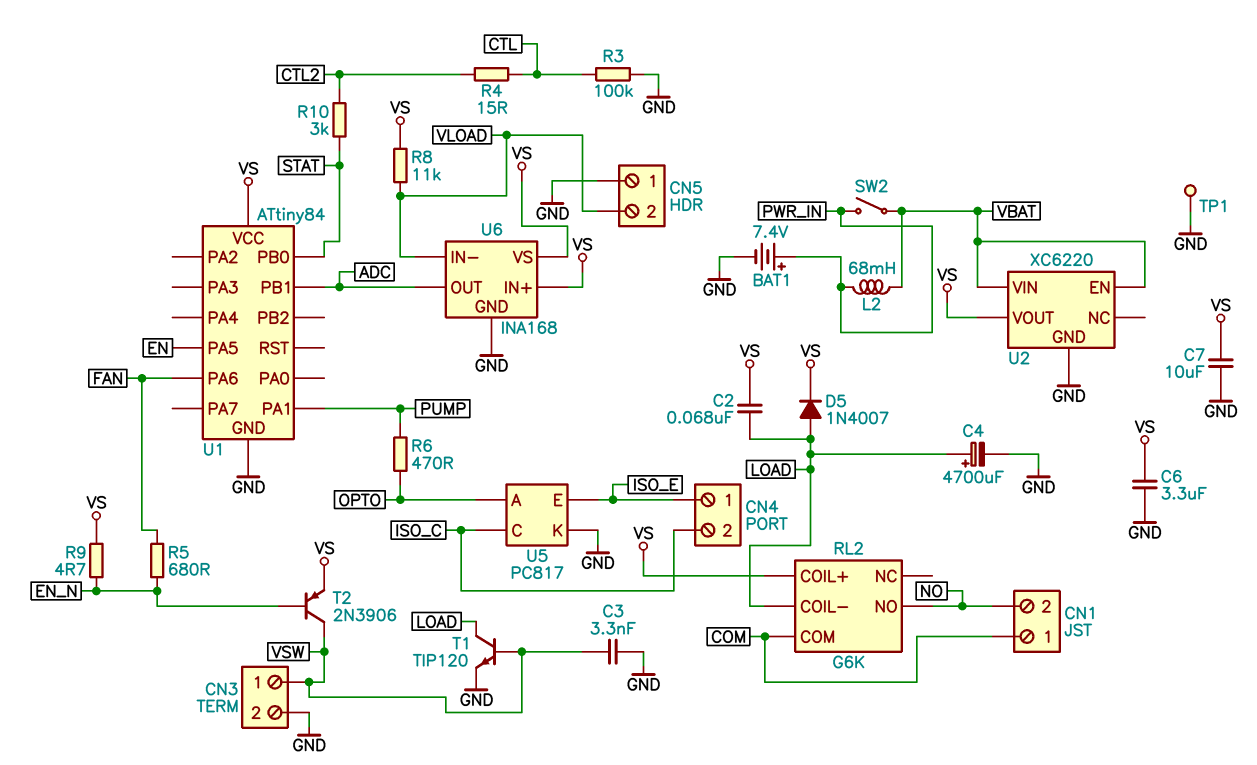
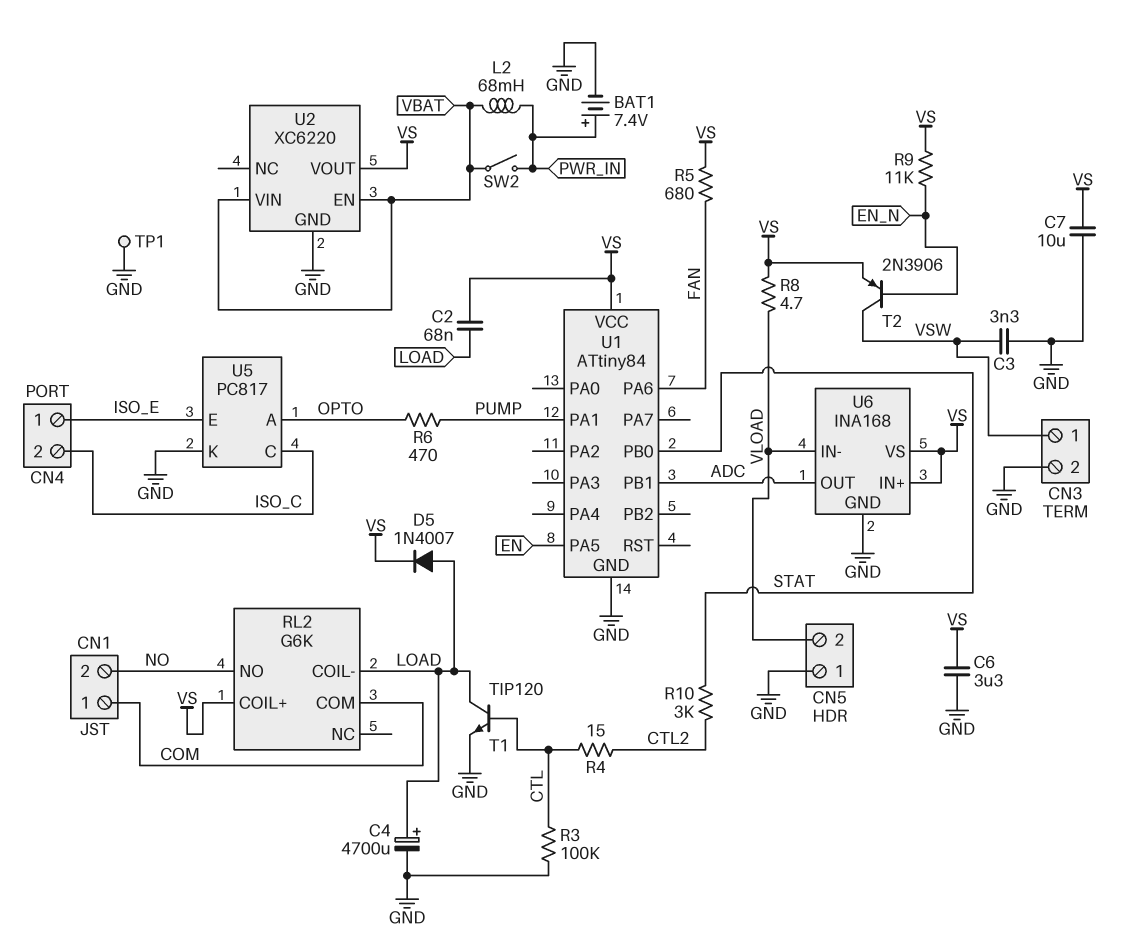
R5: 680 (EN_N, FAN) -> 680 (FAN, VS)
R8: 11k (VLOAD, VS) -> 4.7 (VLOAD, VS)
R9: 4.7 (EN_N, VS) -> 11k (EN_N, VS)
T1: NPN TIP120 (B VSW, C LOAD, E GND) -> NPN TIP120 (B CTL, C LOAD, E GND)

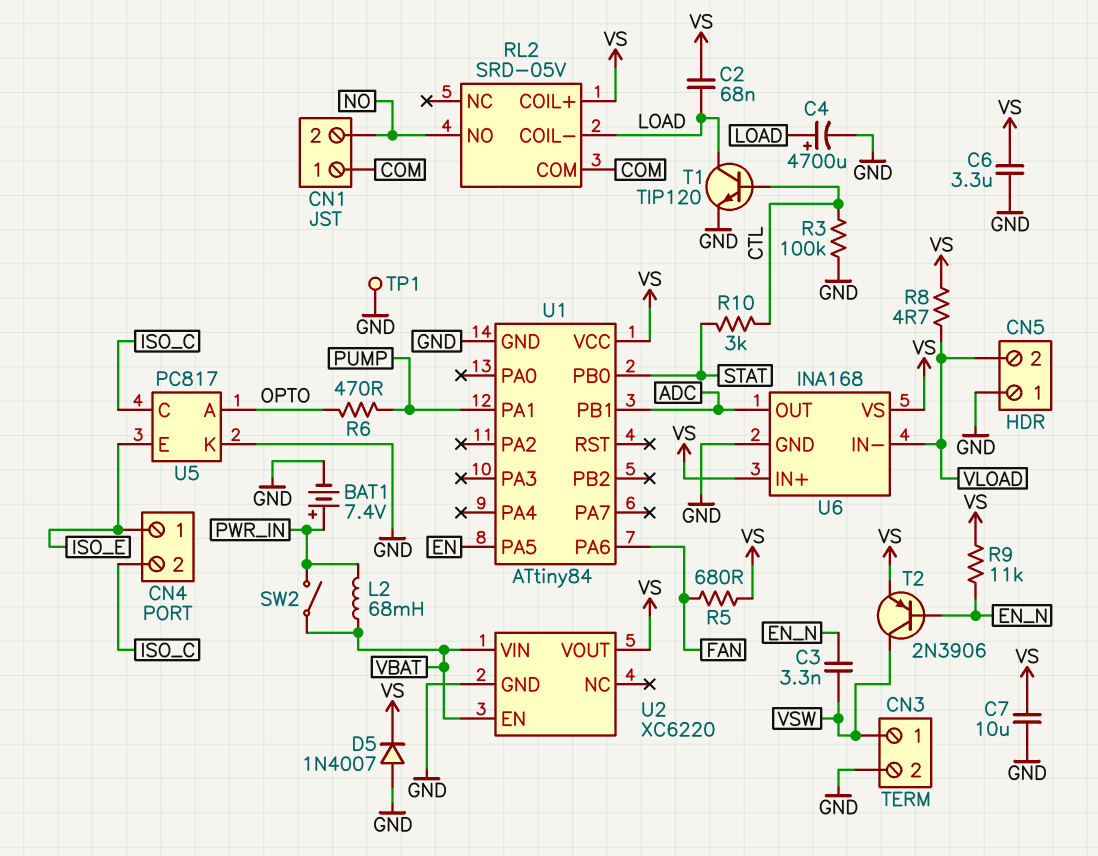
C3: 3.3nF (GND, VSW) -> 3.3nF (EN_N, VSW)
D5: diode 1N4007 (A LOAD, K VS) -> diode 1N4007 (A GND, K VS)
R4: 15 (CTL, CTL2) -> none
R10: 3k (CTL2, STAT) -> 3k (CTL, STAT)
RL2: G6K -> SRD-05V

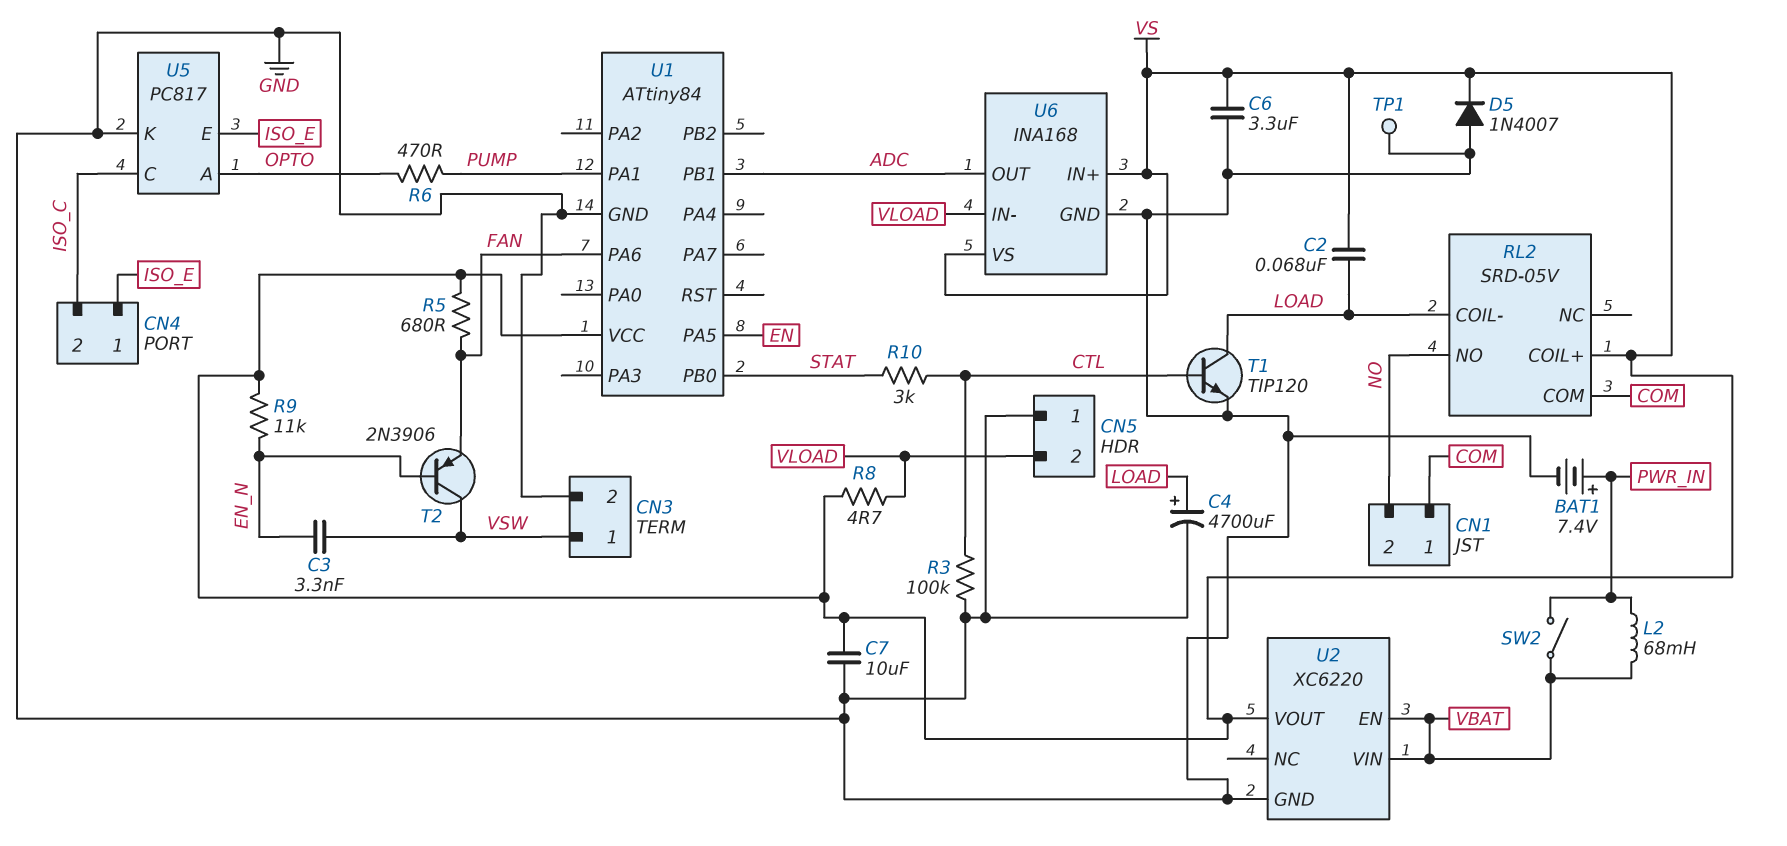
T2: PNP 2N3906 (B EN_N, C VSW, E VS) -> PNP 2N3906 (B EN_N, C VSW, E FAN)

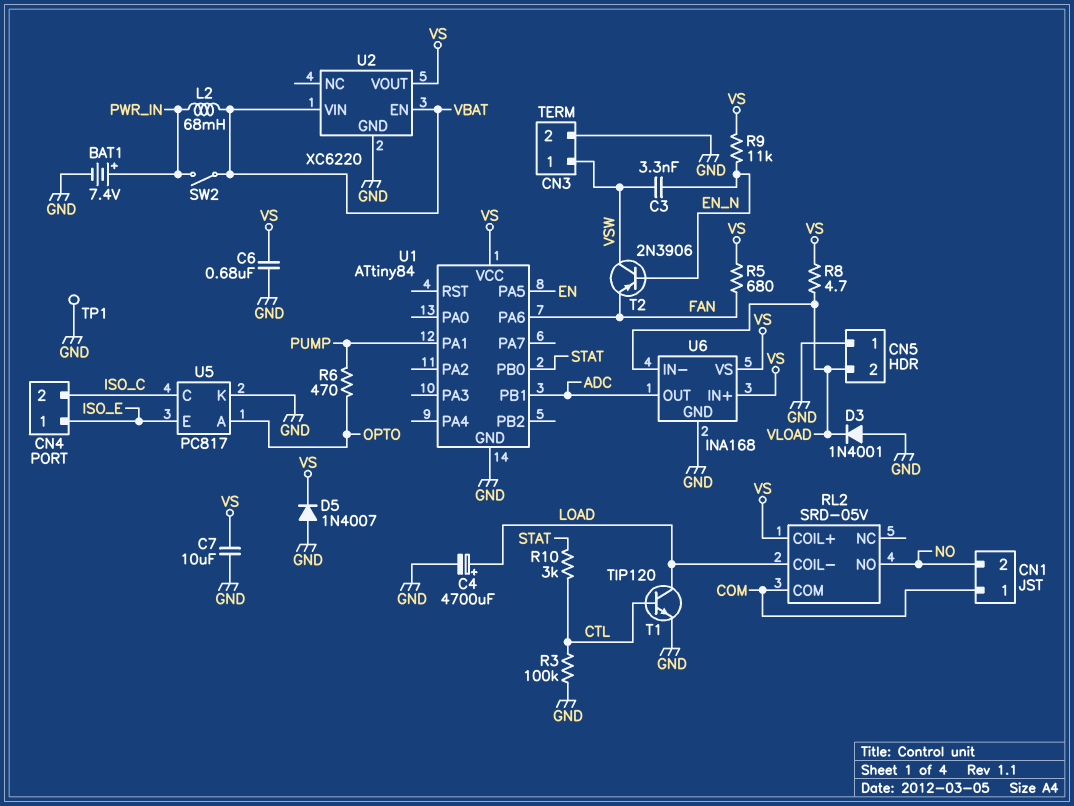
C2: 68nF (LOAD, VS) -> none
C6: 3.3uF (GND, VS) -> 680nF (GND, VS)
D3: none -> diode 1N4001 (A GND, K VLOAD)

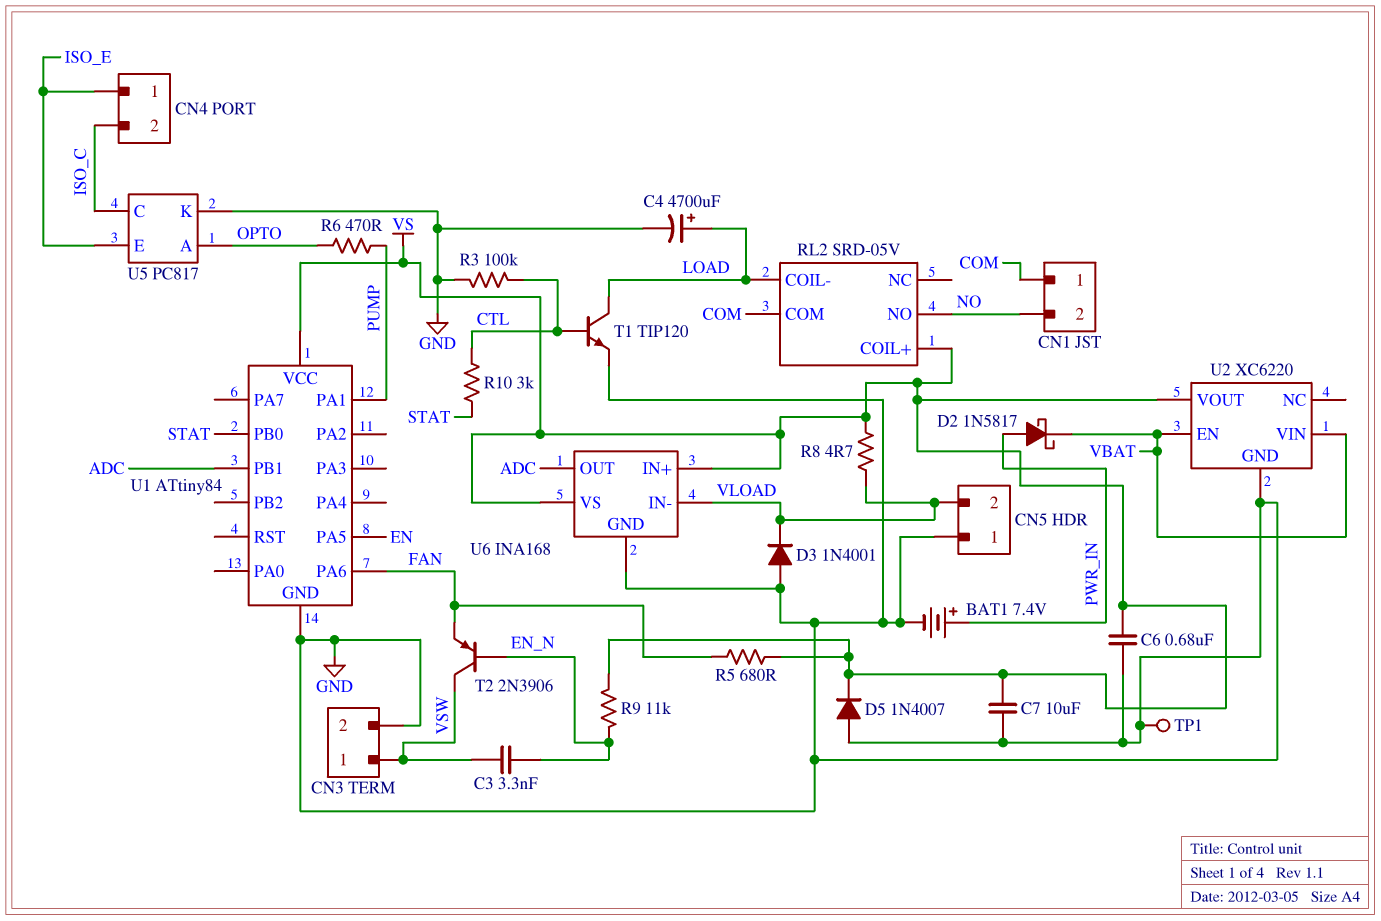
D2: none -> schottky 1N5817 (A PWR_IN, K VBAT)
L2: 68mH (PWR_IN, VBAT) -> none
SW2: switch (PWR_IN, VBAT) -> none

